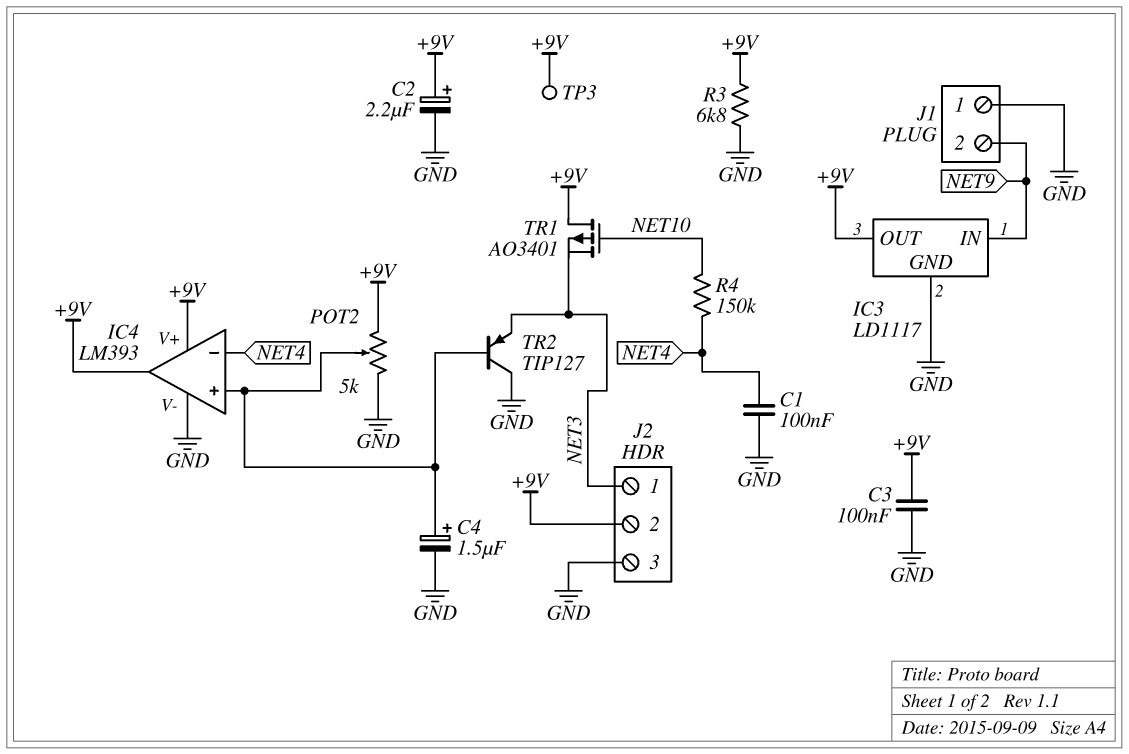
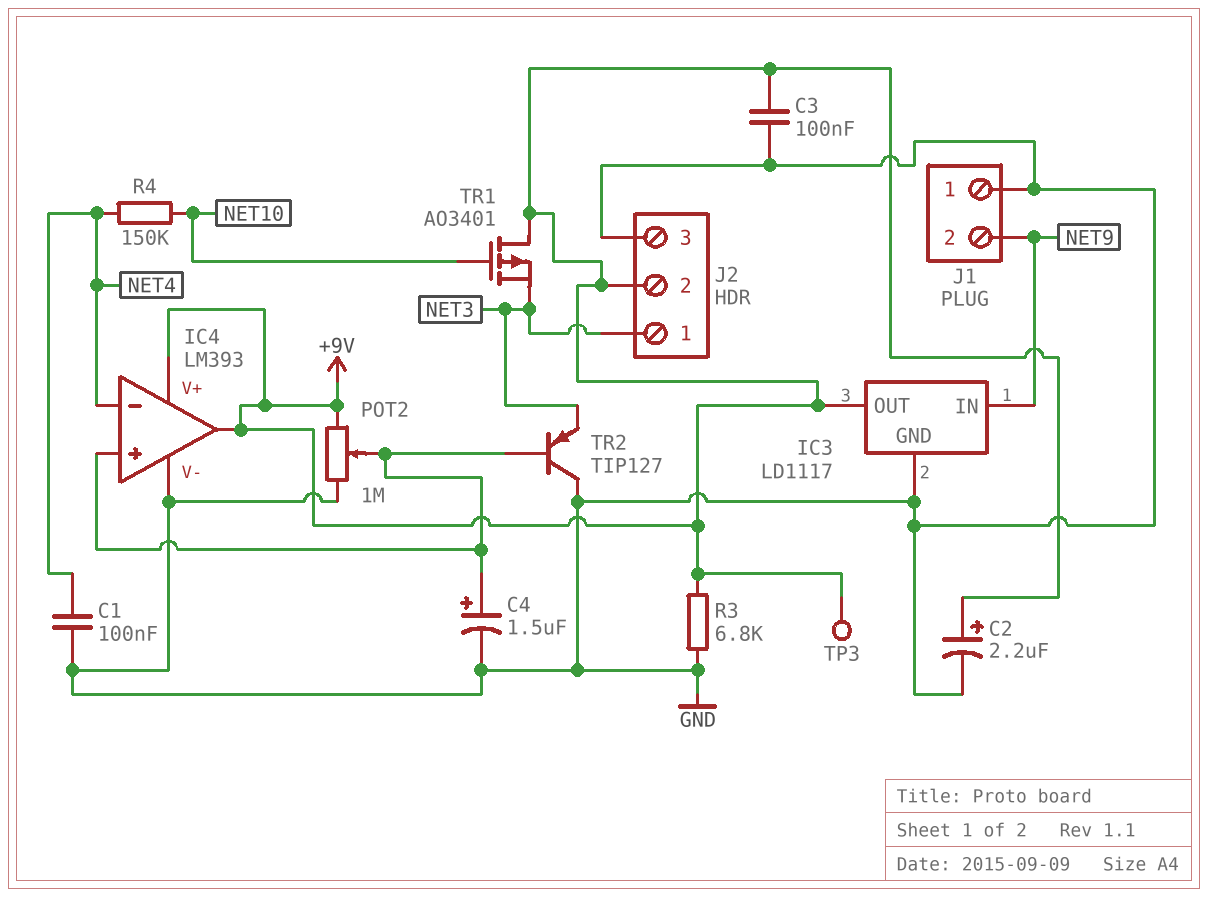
POT2: 5k (+9V, GND, wiper IC4/in+) -> 1M (+9V, GND, wiper IC4/in+)

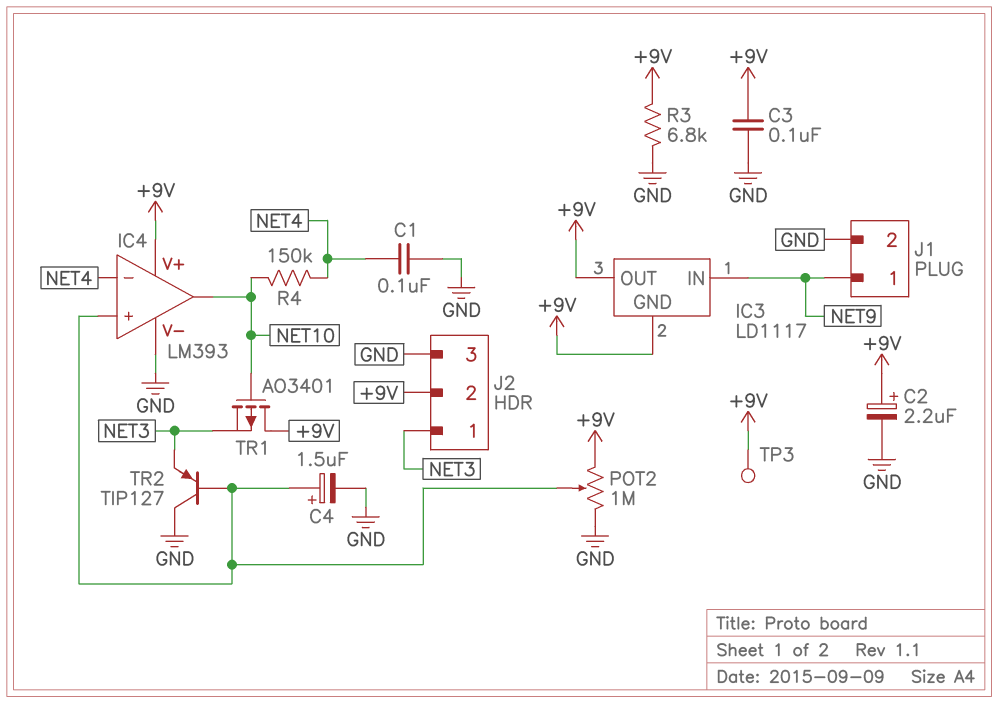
IC3 pin GND: GND -> +9V
IC4 pin out: +9V -> NET10
J1 pin 1: GND -> NET9
J1 pin 2: NET9 -> GND

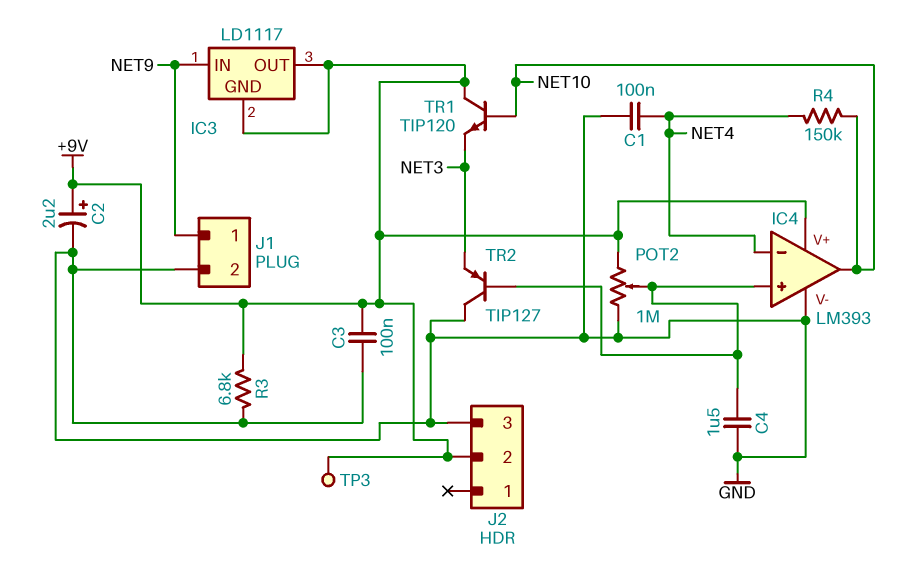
C4: 1.5uF (plus IC4/in+, minus GND) -> 1.5uF (GND, IC4/in+)
J2 pin 1: NET3 -> none
TR1: PMOS AO3401 (G NET10, D +9V, S NET3) -> NPN TIP120 (B NET10, C +9V, E NET3)

